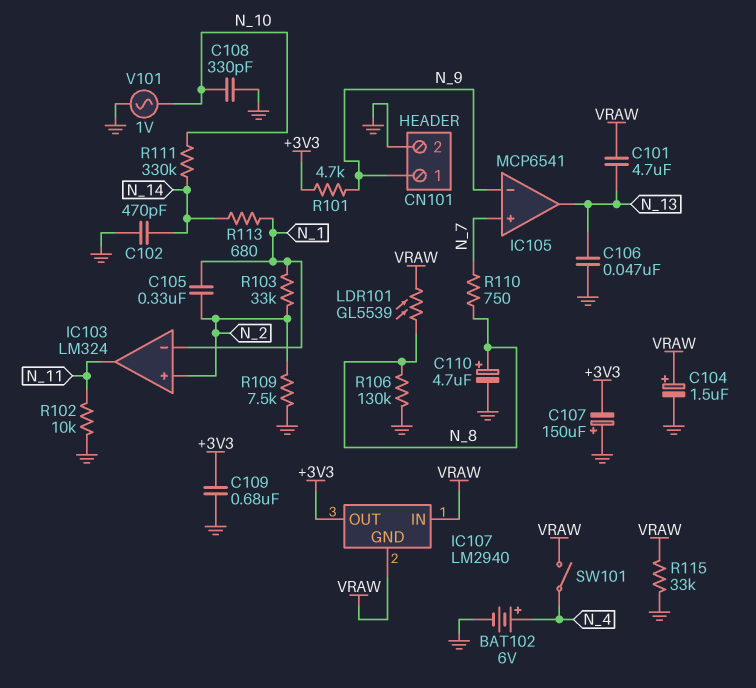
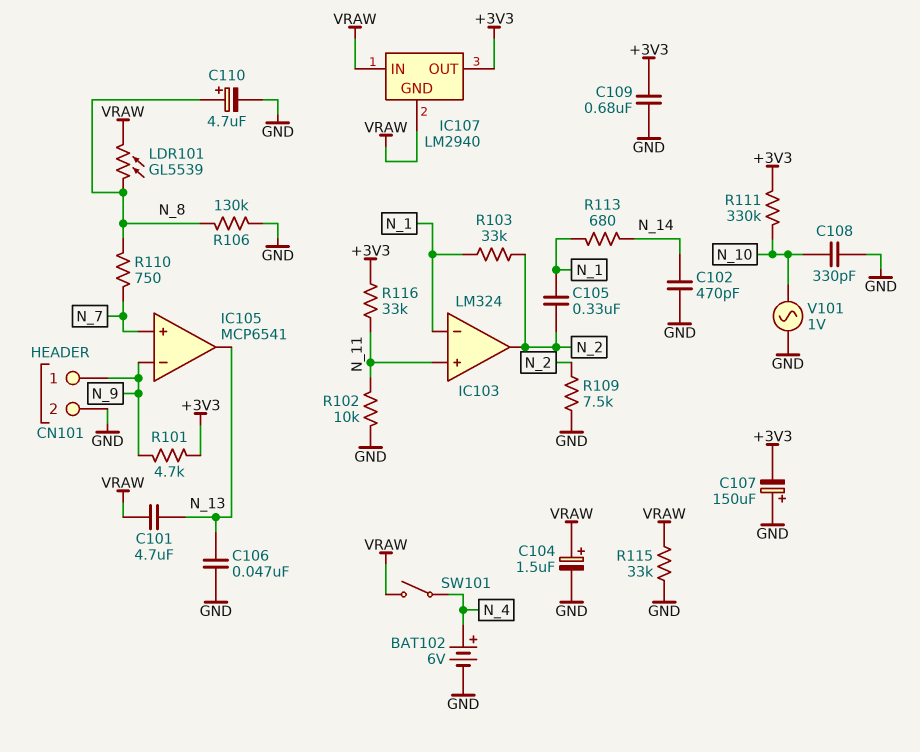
IC103 pin in+: N_2 -> N_11
IC103 pin out: N_11 -> N_2
R111: 330k (N_10, N_14) -> 330k (+3V3, N_10)
R116: none -> 33k (+3V3, N_11)

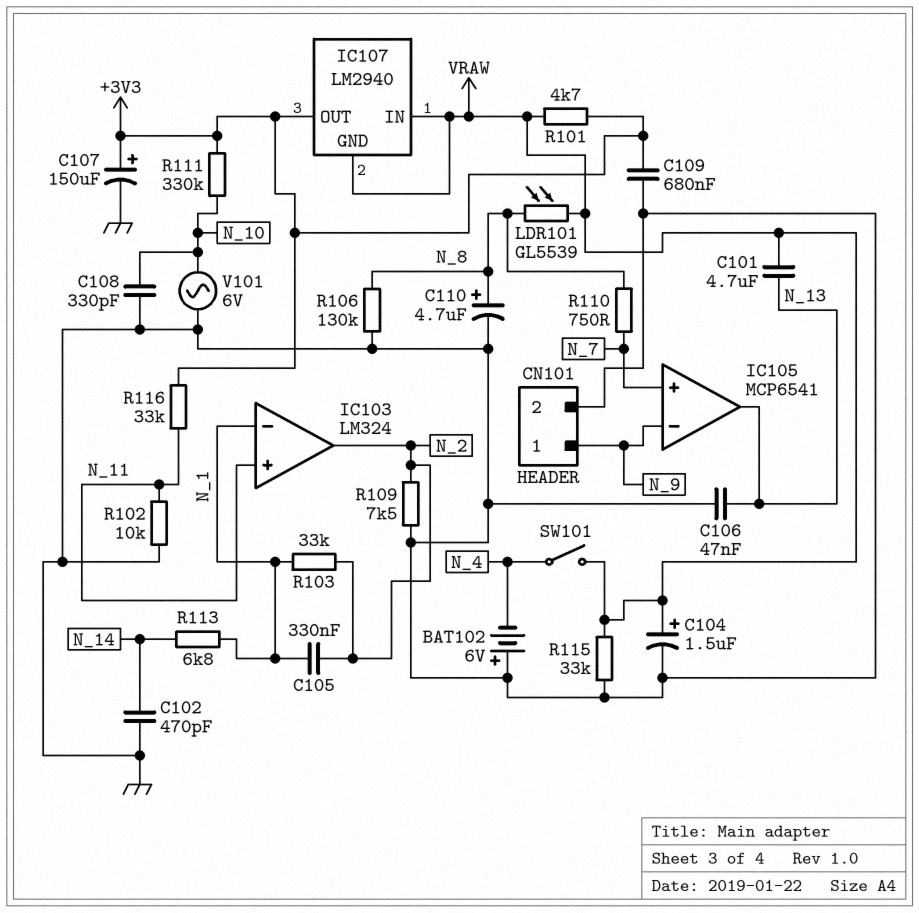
BAT102: 6V (plus N_4, minus GND) -> 6V (plus GND, minus N_4)
C107: 150uF (plus GND, minus +3V3) -> 150uF (plus +3V3, minus GND)
R101: 4.7k (+3V3, N_9) -> 4.7k (+3V3, VRAW)
R113: 680 (N_1, N_14) -> 6.8k (N_1, N_14)
V101: AC 1V (GND, N_10) -> AC 6V (GND, N_10)

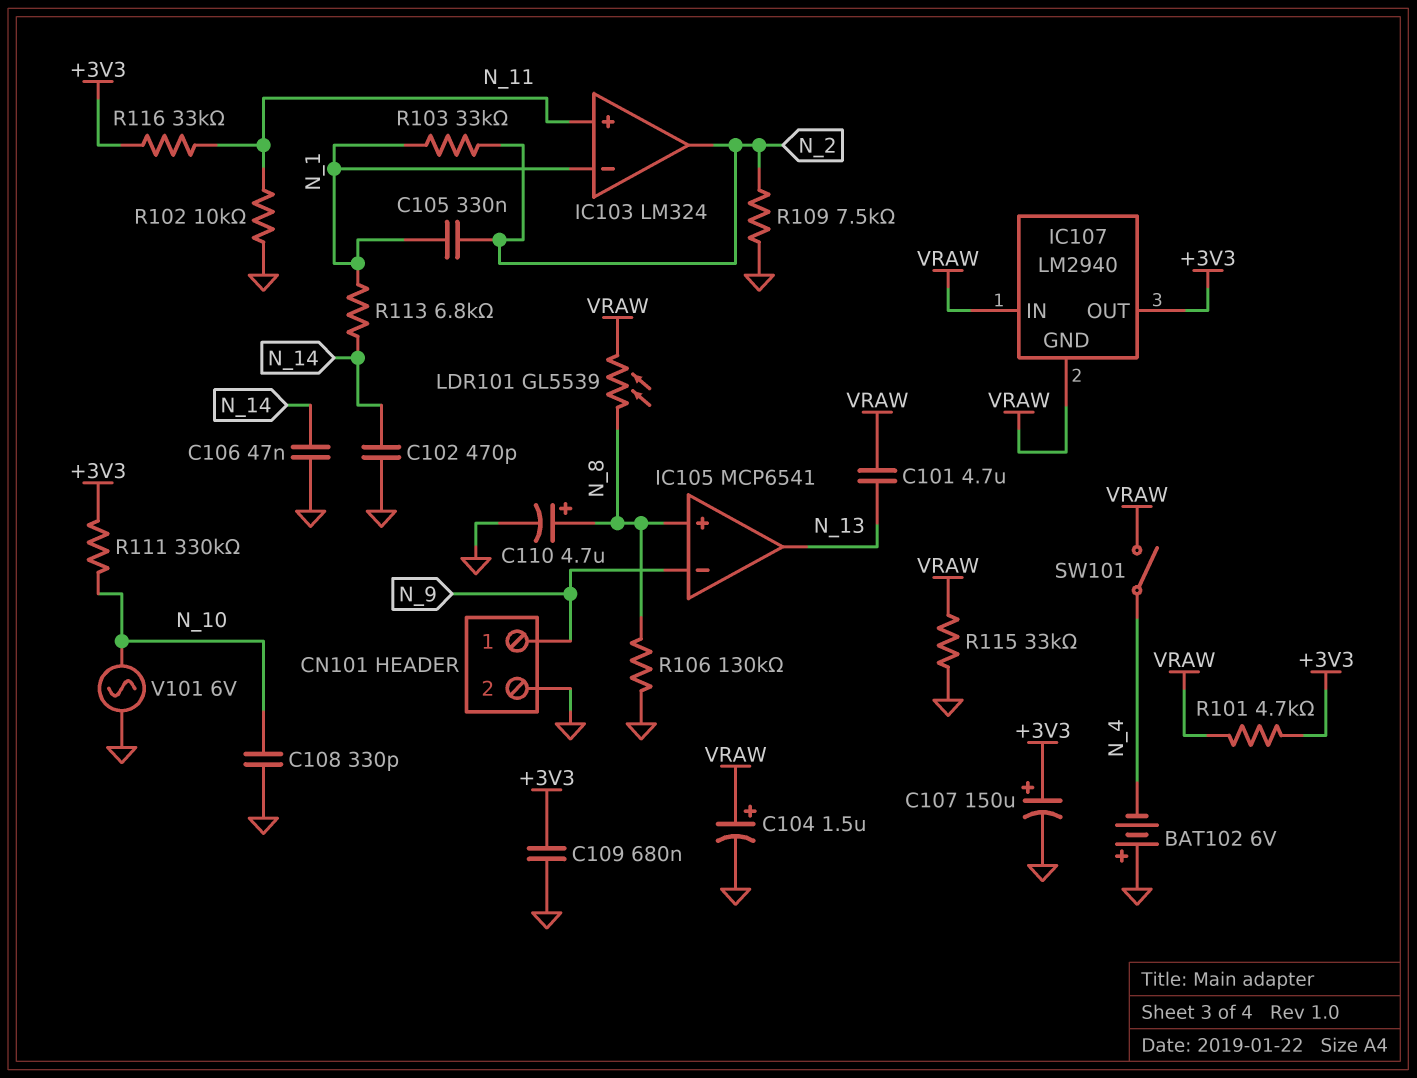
C106: 47nF (GND, N_13) -> 47nF (GND, N_14)
IC105 pin in+: N_7 -> N_8
R110: 750 (N_7, N_8) -> none

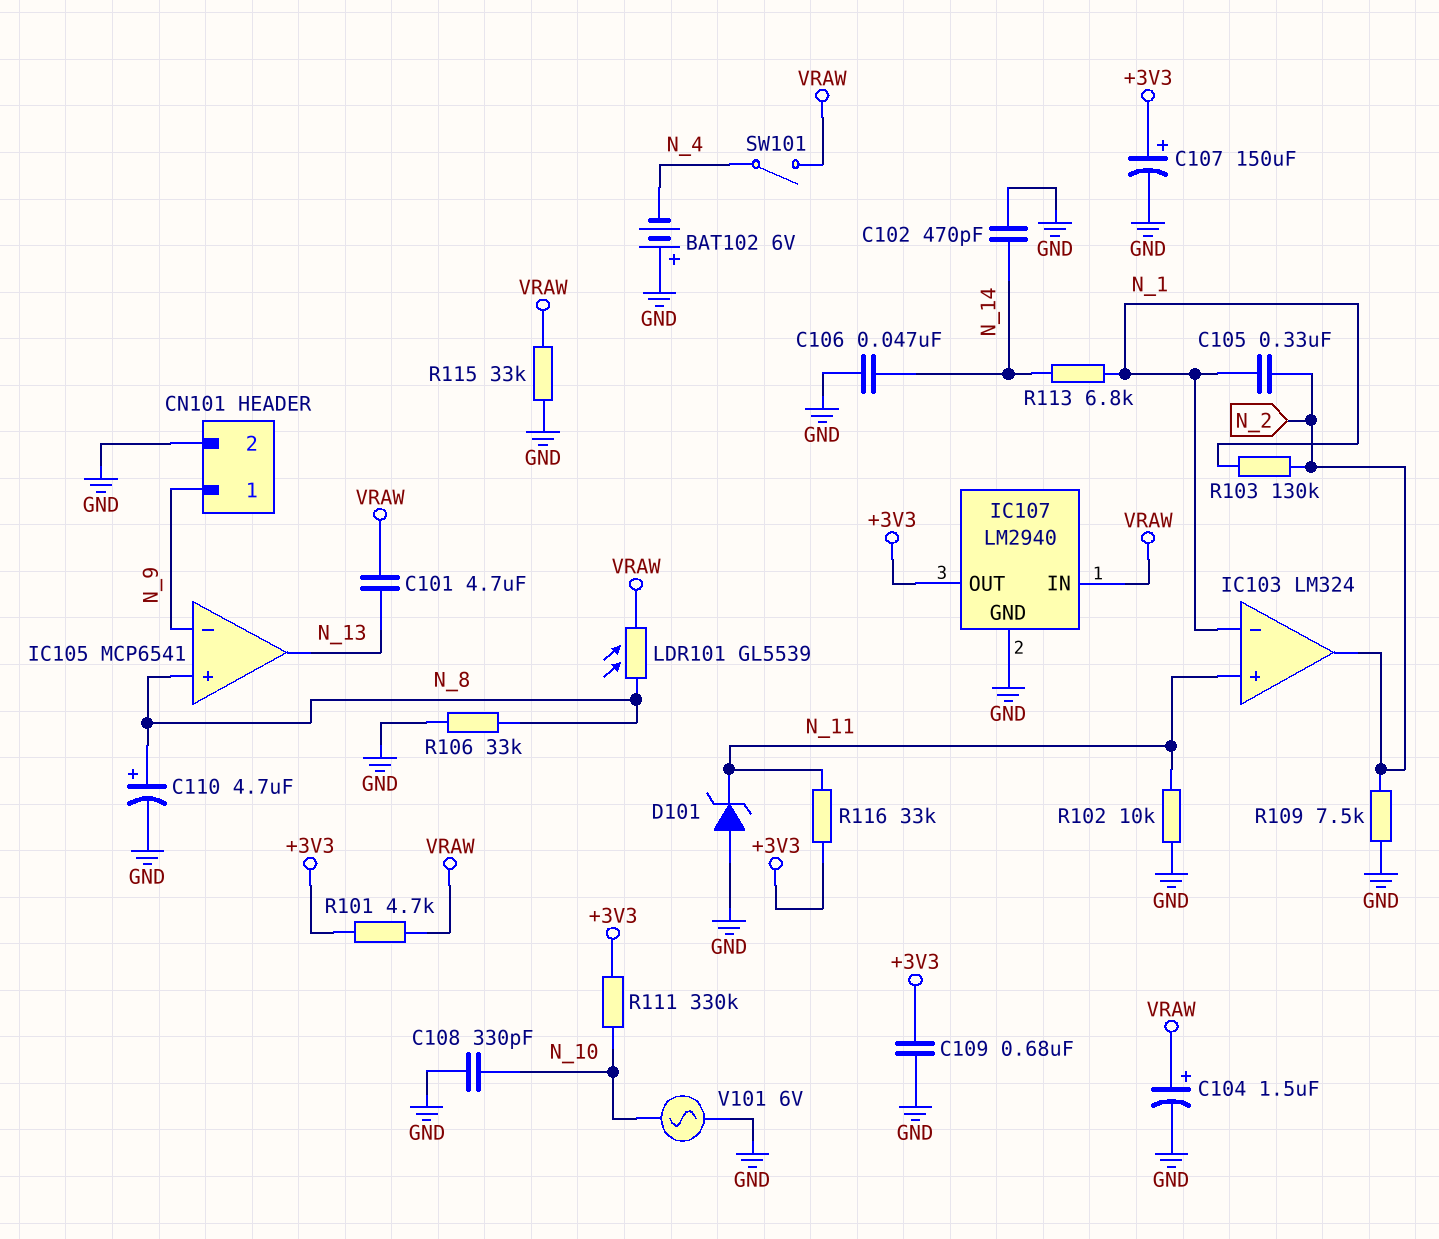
D101: none -> zener (A GND, K N_11)
IC107 pin GND: VRAW -> GND
R103: 33k (N_1, N_2) -> 130k (N_1, N_2)
R106: 130k (GND, N_8) -> 33k (GND, N_8)

